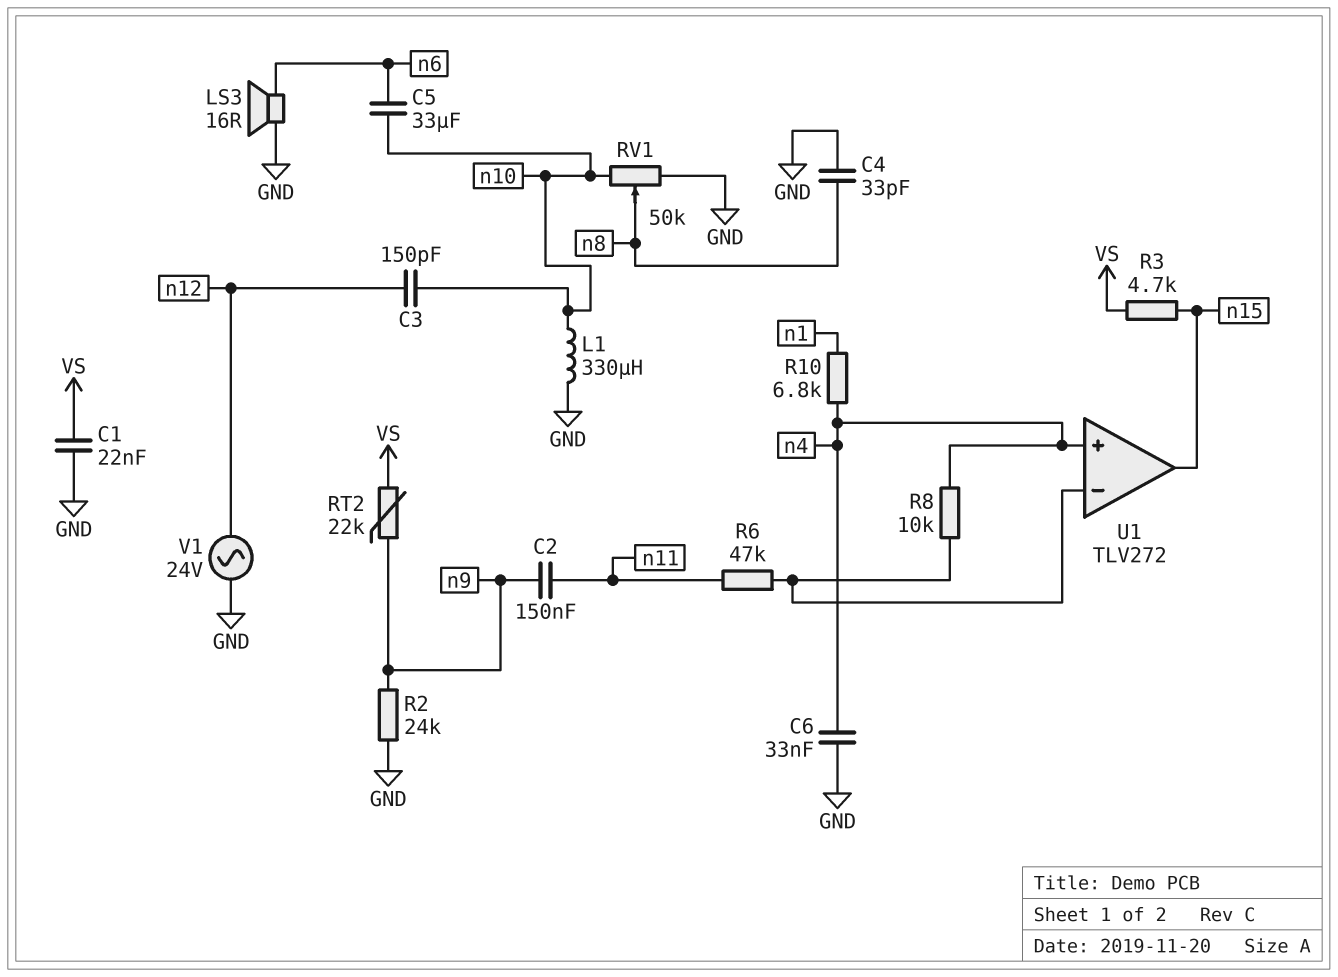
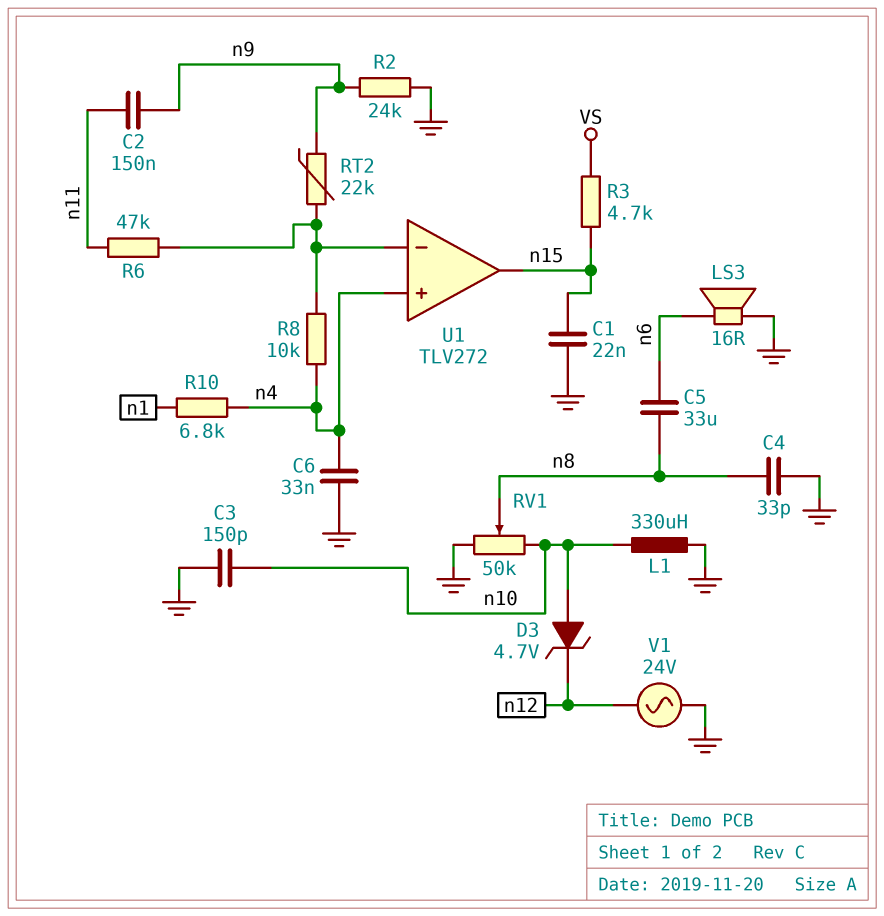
C1: 22nF (GND, VS) -> 22nF (GND, n15)
C3: 150pF (n10, n12) -> 150pF (GND, n10)
C5: 33uF (n6, n10) -> 33uF (n6, n8)
D3: none -> zener 4.7V (A n10, K n12)
RT2: 22k (VS, n9) -> 22k (U1/in-, n9)

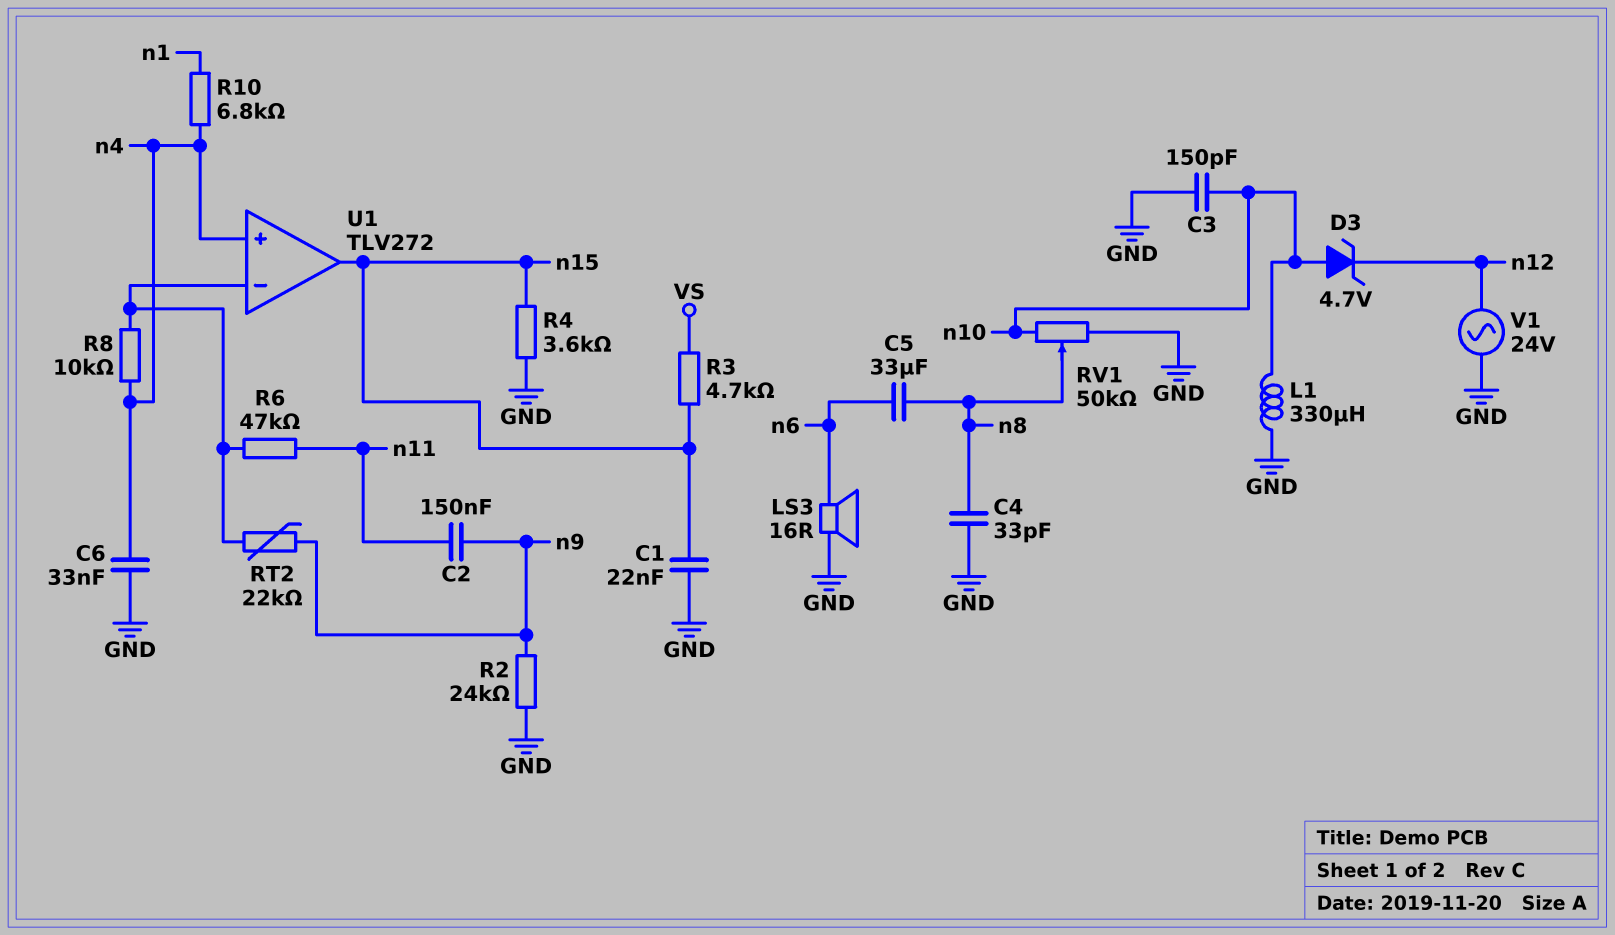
R4: none -> 3.6k (GND, n15)

